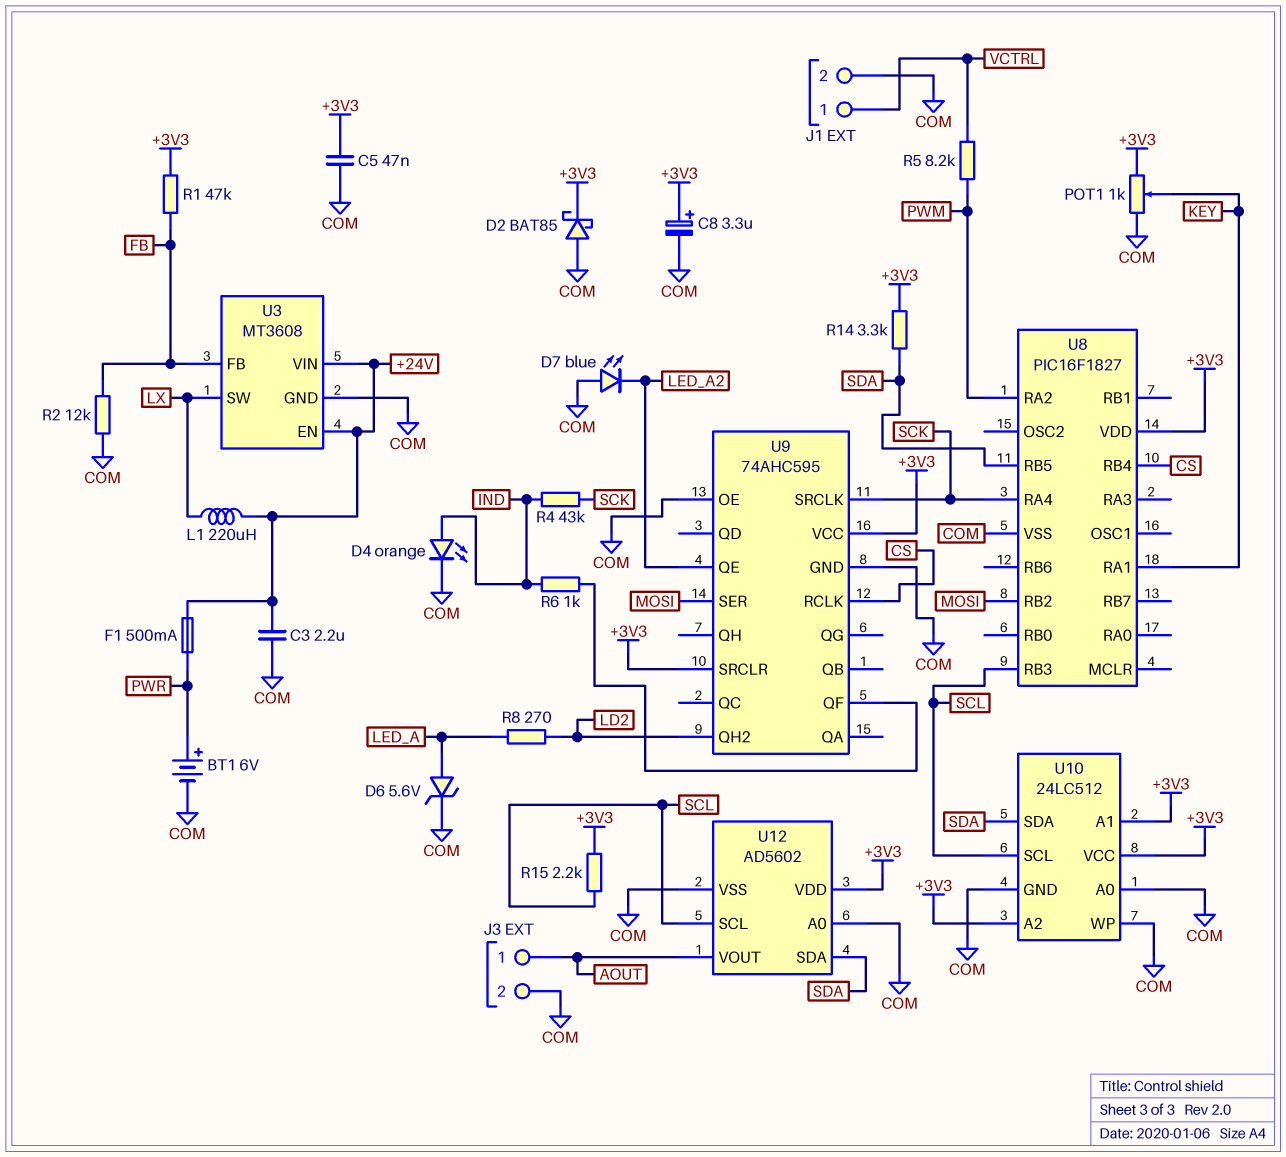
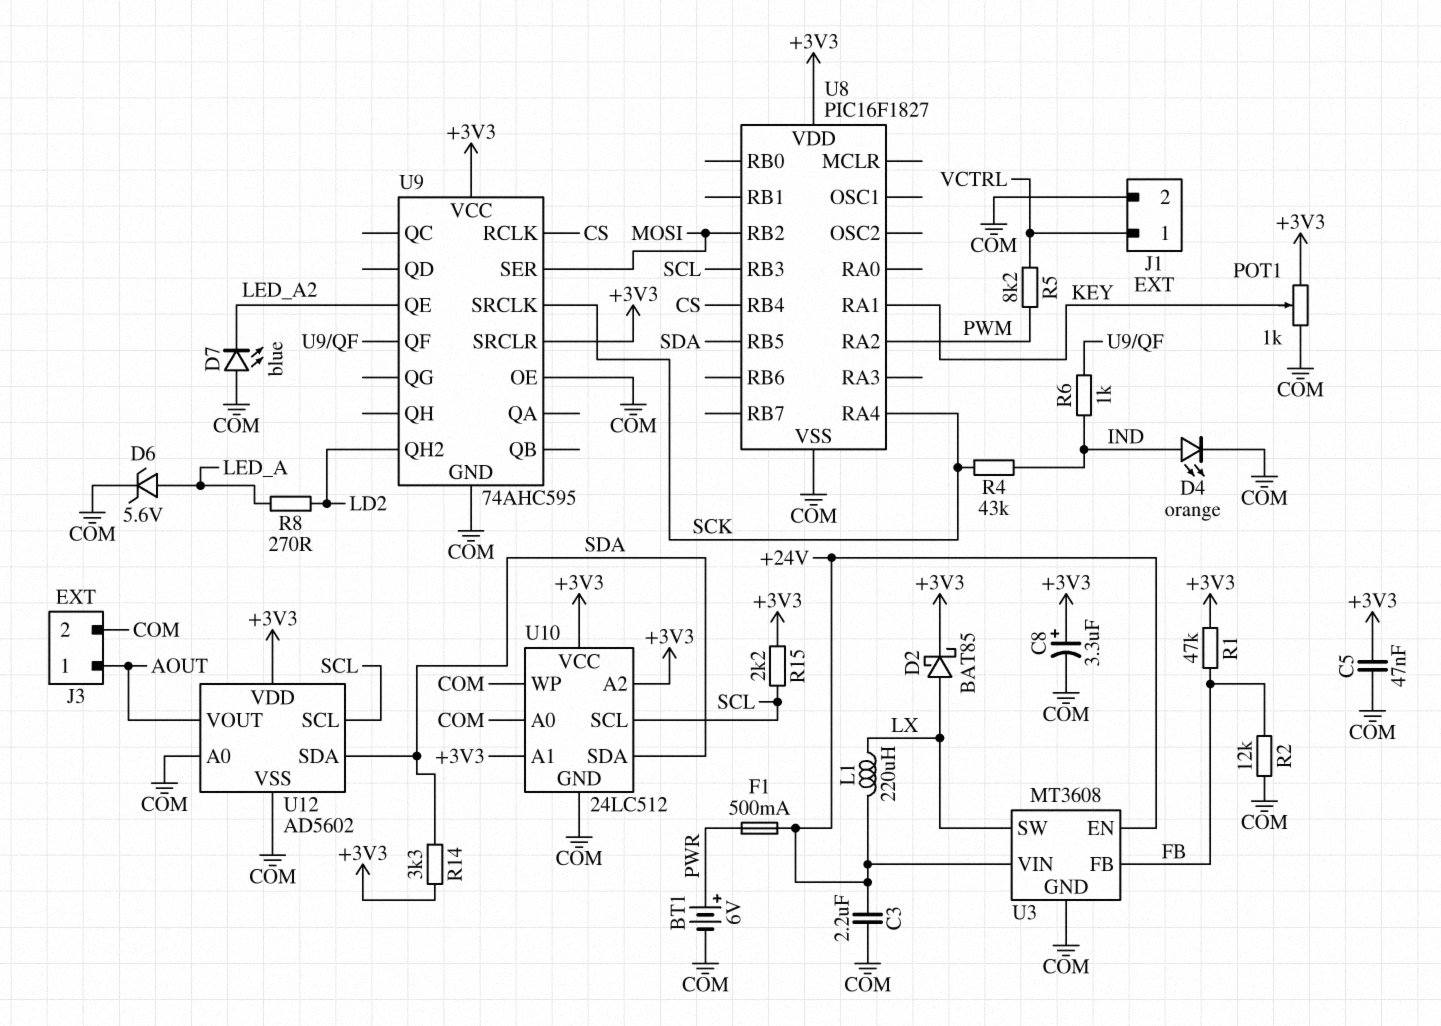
D2: schottky BAT85 (A COM, K +3V3) -> schottky BAT85 (A LX, K +3V3)

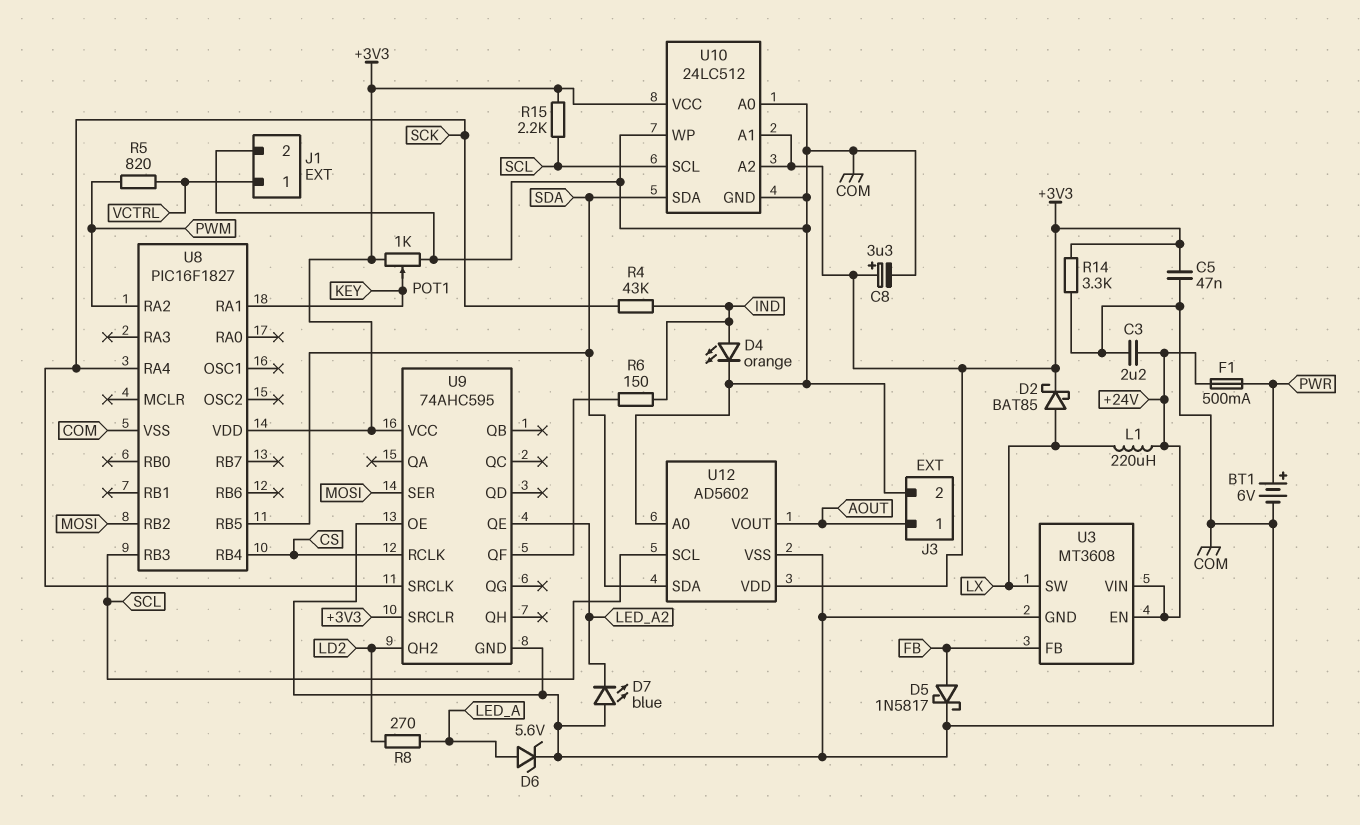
D5: none -> schottky 1N5817 (A FB, K COM)
R1: 47k (+3V3, FB) -> none
R2: 12k (COM, FB) -> none
R5: 8.2k (PWM, VCTRL) -> 820 (PWM, VCTRL)
R6: 1k (IND, U9/QF) -> 150 (IND, U9/QF)
R14: 3.3k (+3V3, SDA) -> 3.3k (+3V3, COM)

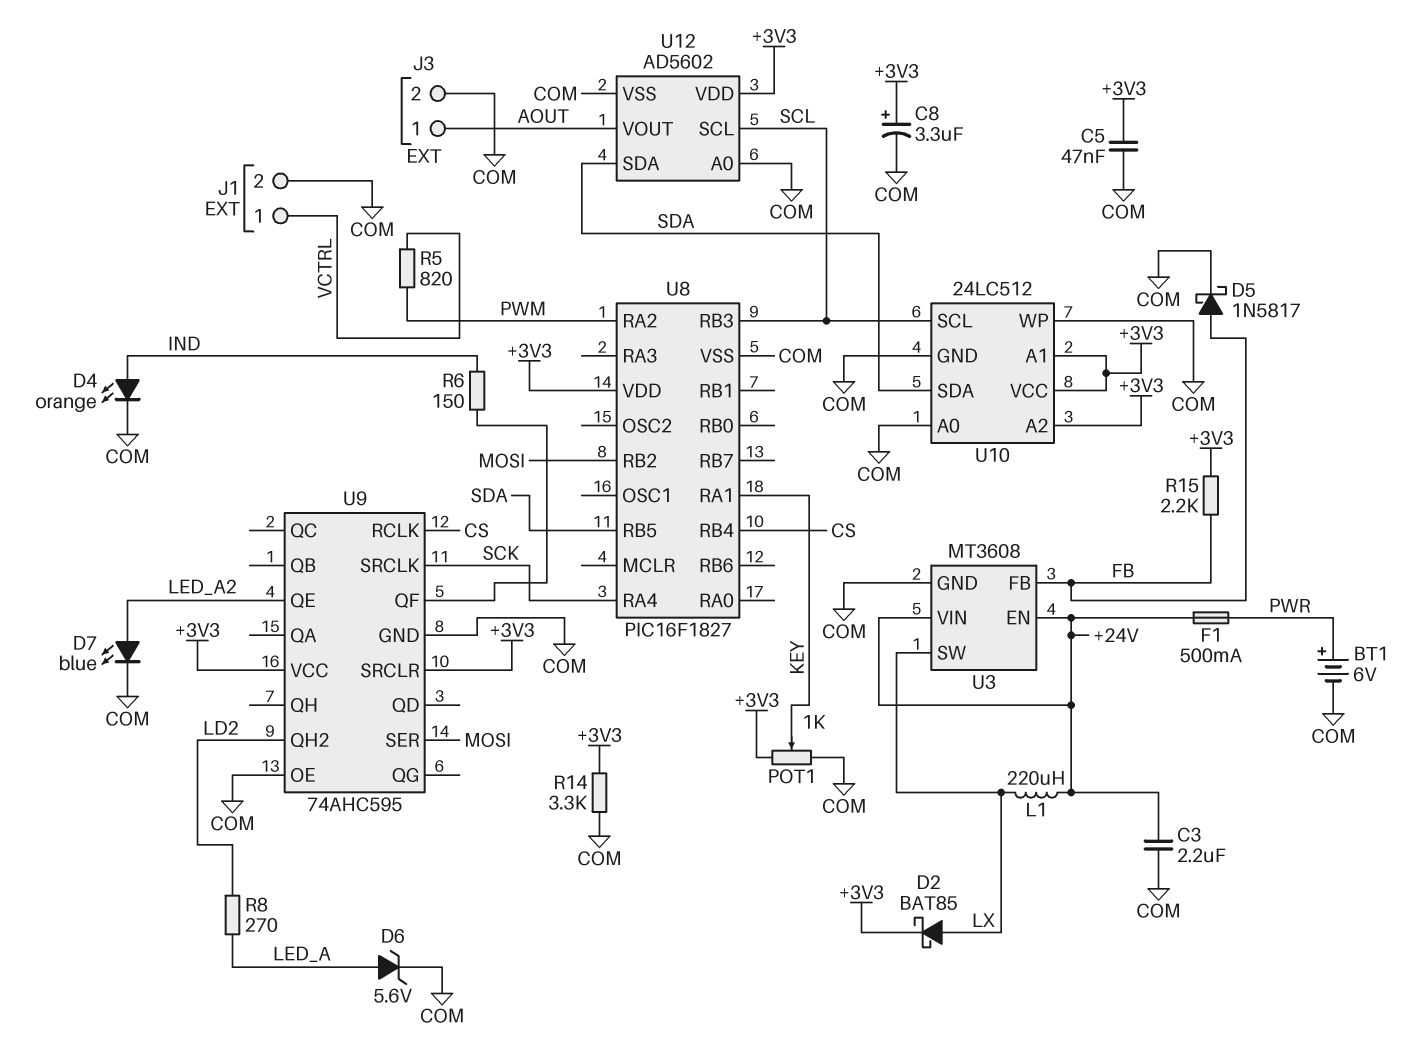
D7: LED blue (A COM, K LED_A2) -> LED blue (A LED_A2, K COM)
R4: 43k (IND, SCK) -> none
R15: 2.2k (+3V3, SCL) -> 2.2k (+3V3, FB)

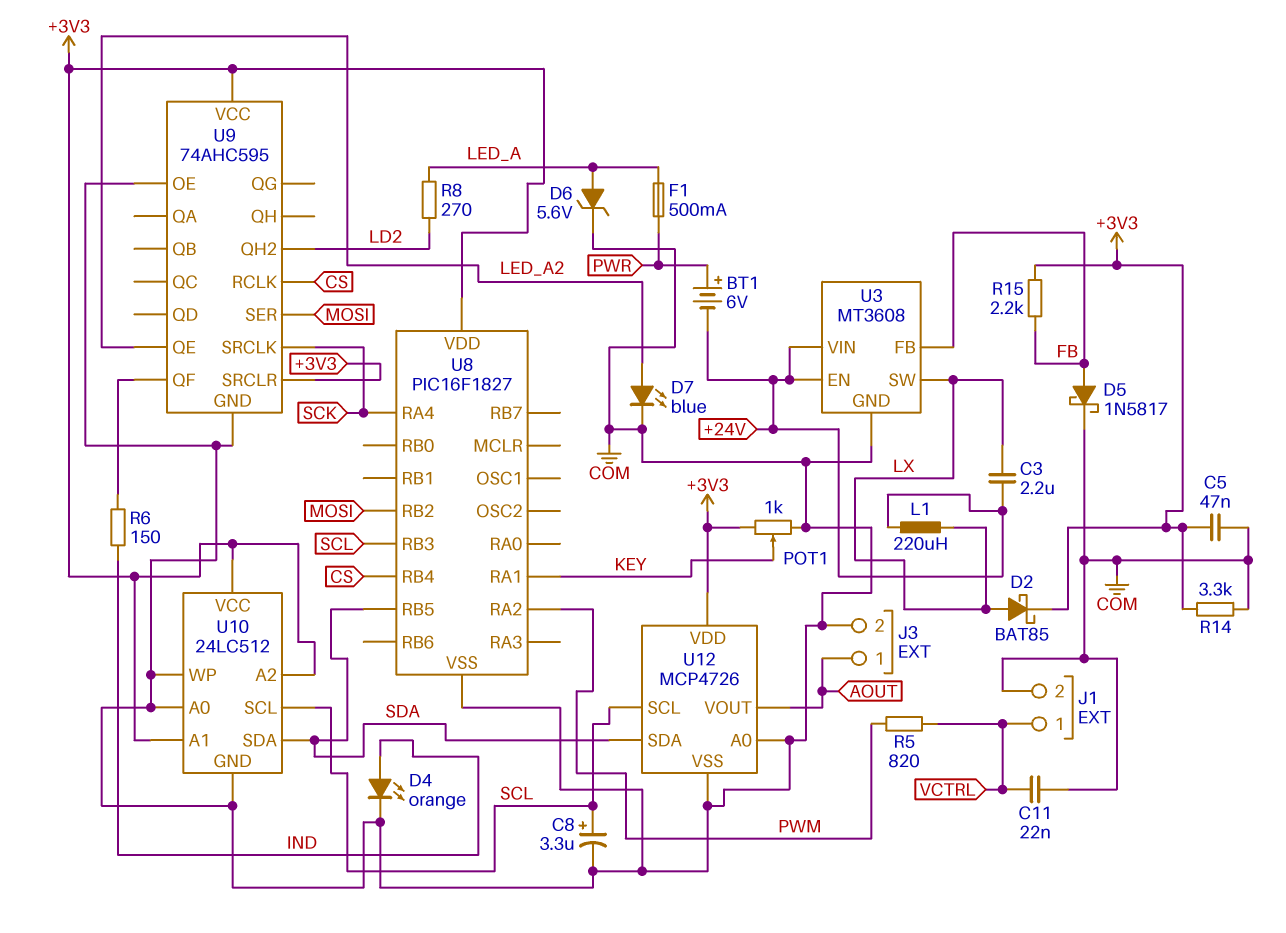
BT1: 6V (plus PWR, minus COM) -> 6V (plus PWR, minus +24V)
C3: 2.2uF (+24V, COM) -> 2.2uF (+24V, LX)
C8: 3.3uF (plus +3V3, minus COM) -> 3.3uF (plus SCL, minus COM)
C11: none -> 22nF (COM, VCTRL)
F1: 500mA (+24V, PWR) -> 500mA (LED_A, PWR)
U12: AD5602 -> MCP4726

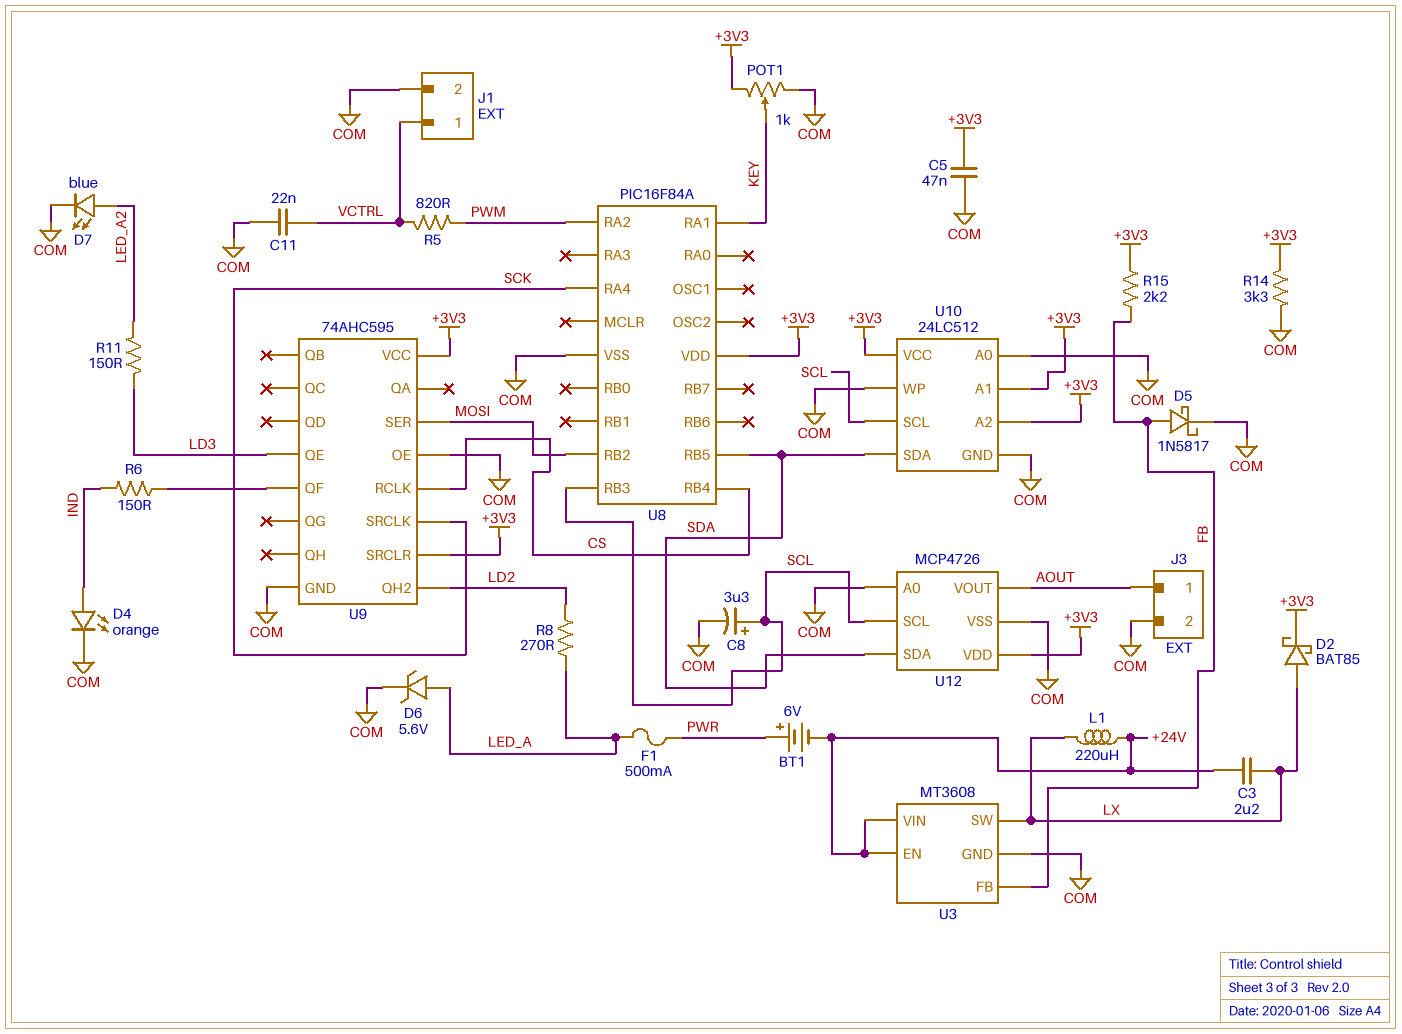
R11: none -> 150 (LD3, LED_A2)
U8: PIC16F1827 -> PIC16F84A
U9 pin QE: LED_A2 -> LD3

